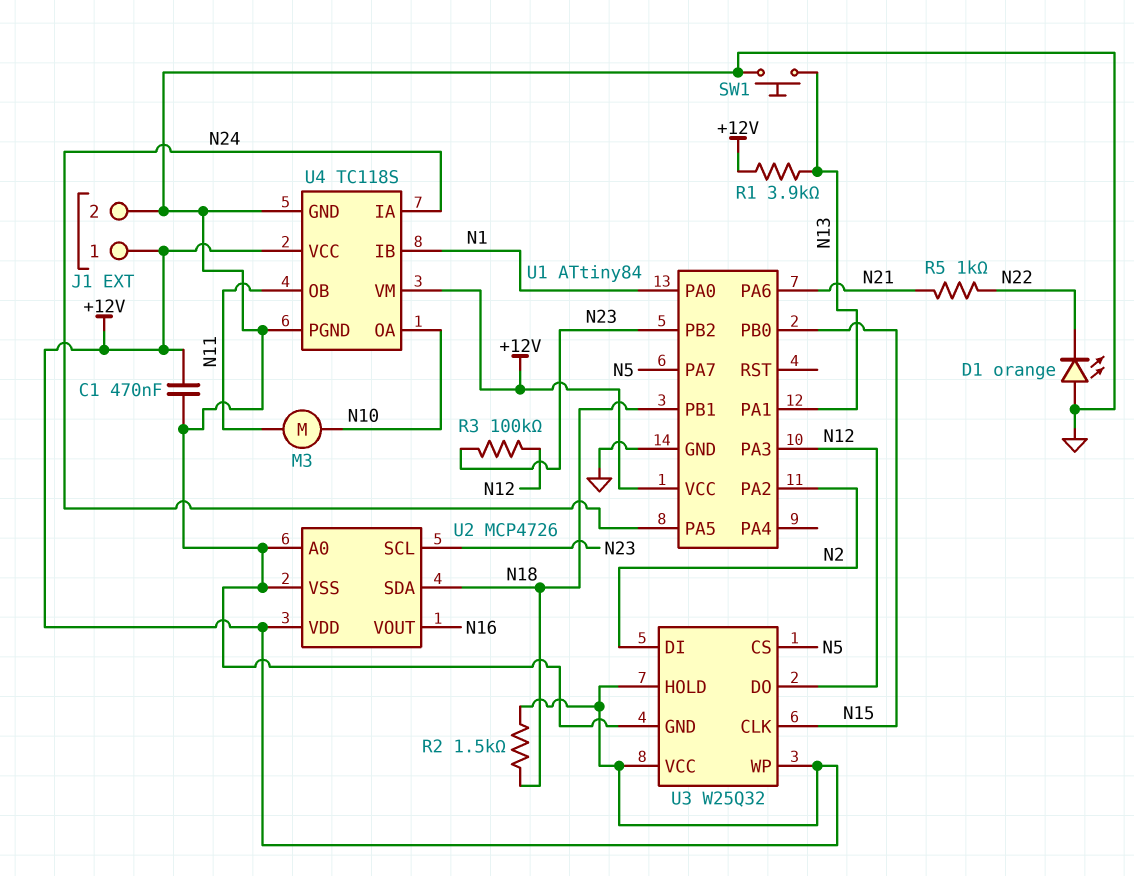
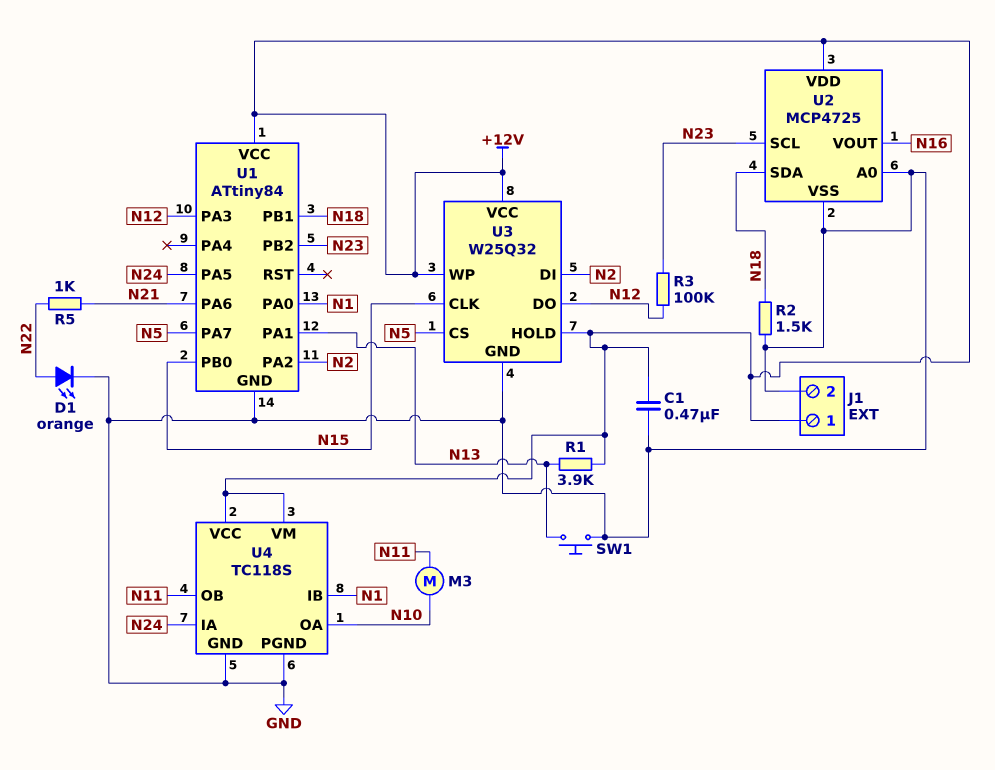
D1: LED orange (A GND, K N22) -> LED orange (A N22, K GND)
R2: 1.5k (+12V, N18) -> 1.5k (GND, N18)
U2: MCP4726 -> MCP4725

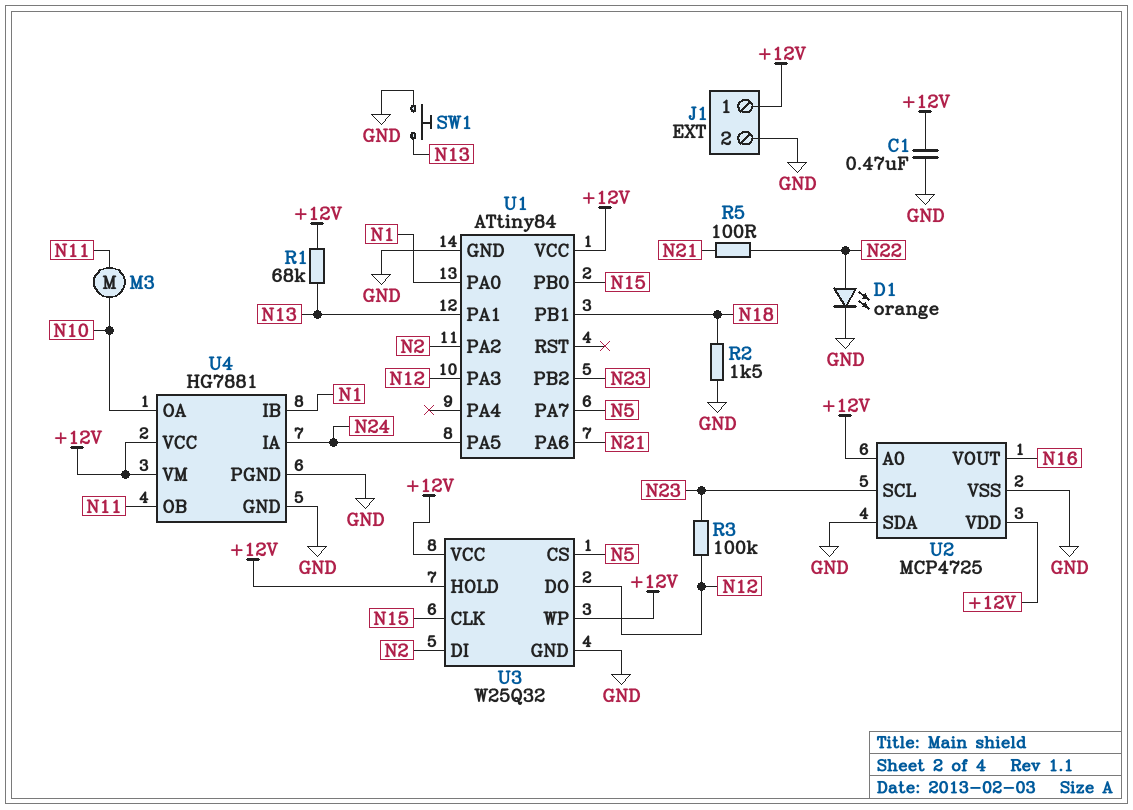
R1: 3.9k (+12V, N13) -> 68k (+12V, N13)
R5: 1k (N21, N22) -> 100 (N21, N22)
U2 pin A0: GND -> +12V
U2 pin SDA: N18 -> GND
U4: TC118S -> HG7881

